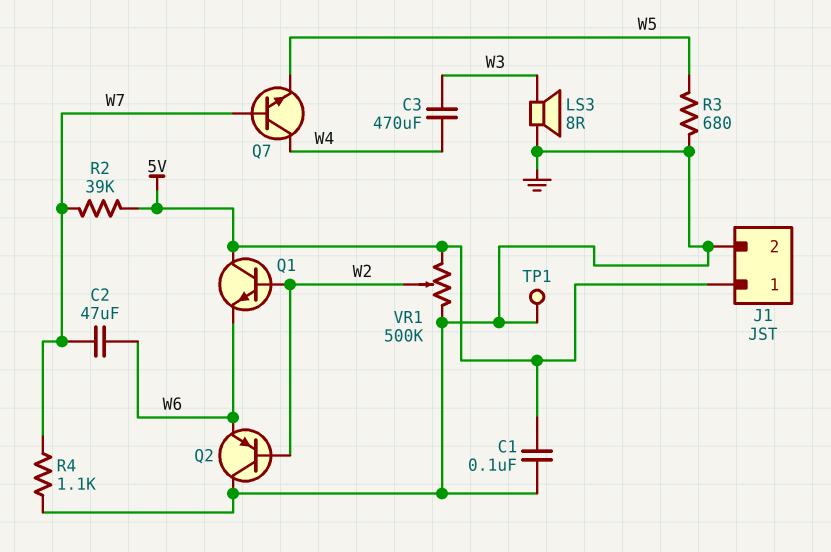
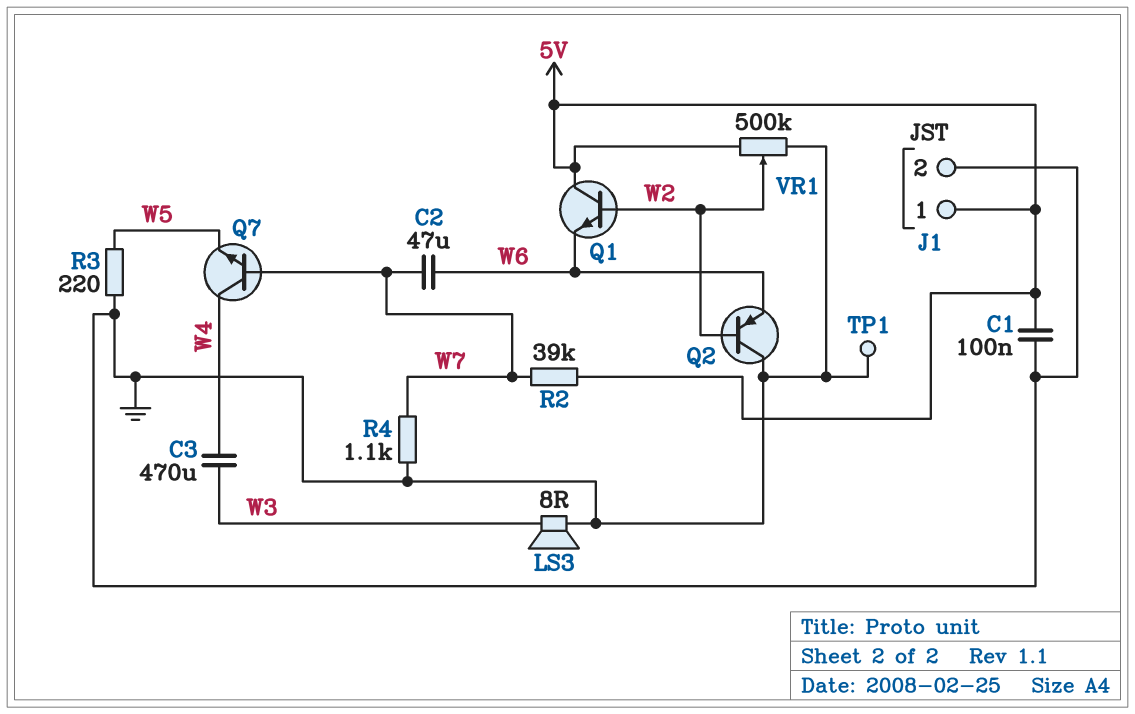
R3: 680 (GND, W5) -> 220 (GND, W5)

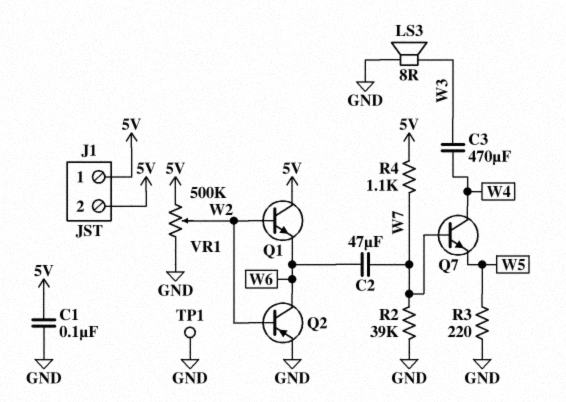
J1 pin 2: GND -> 5V
Q2: PNP (B W2, C GND, E W6) -> PNP (B W2, C W6, E GND)
R2: 39k (5V, W7) -> 39k (GND, W7)
R4: 1.1k (GND, W7) -> 1.1k (5V, W7)

